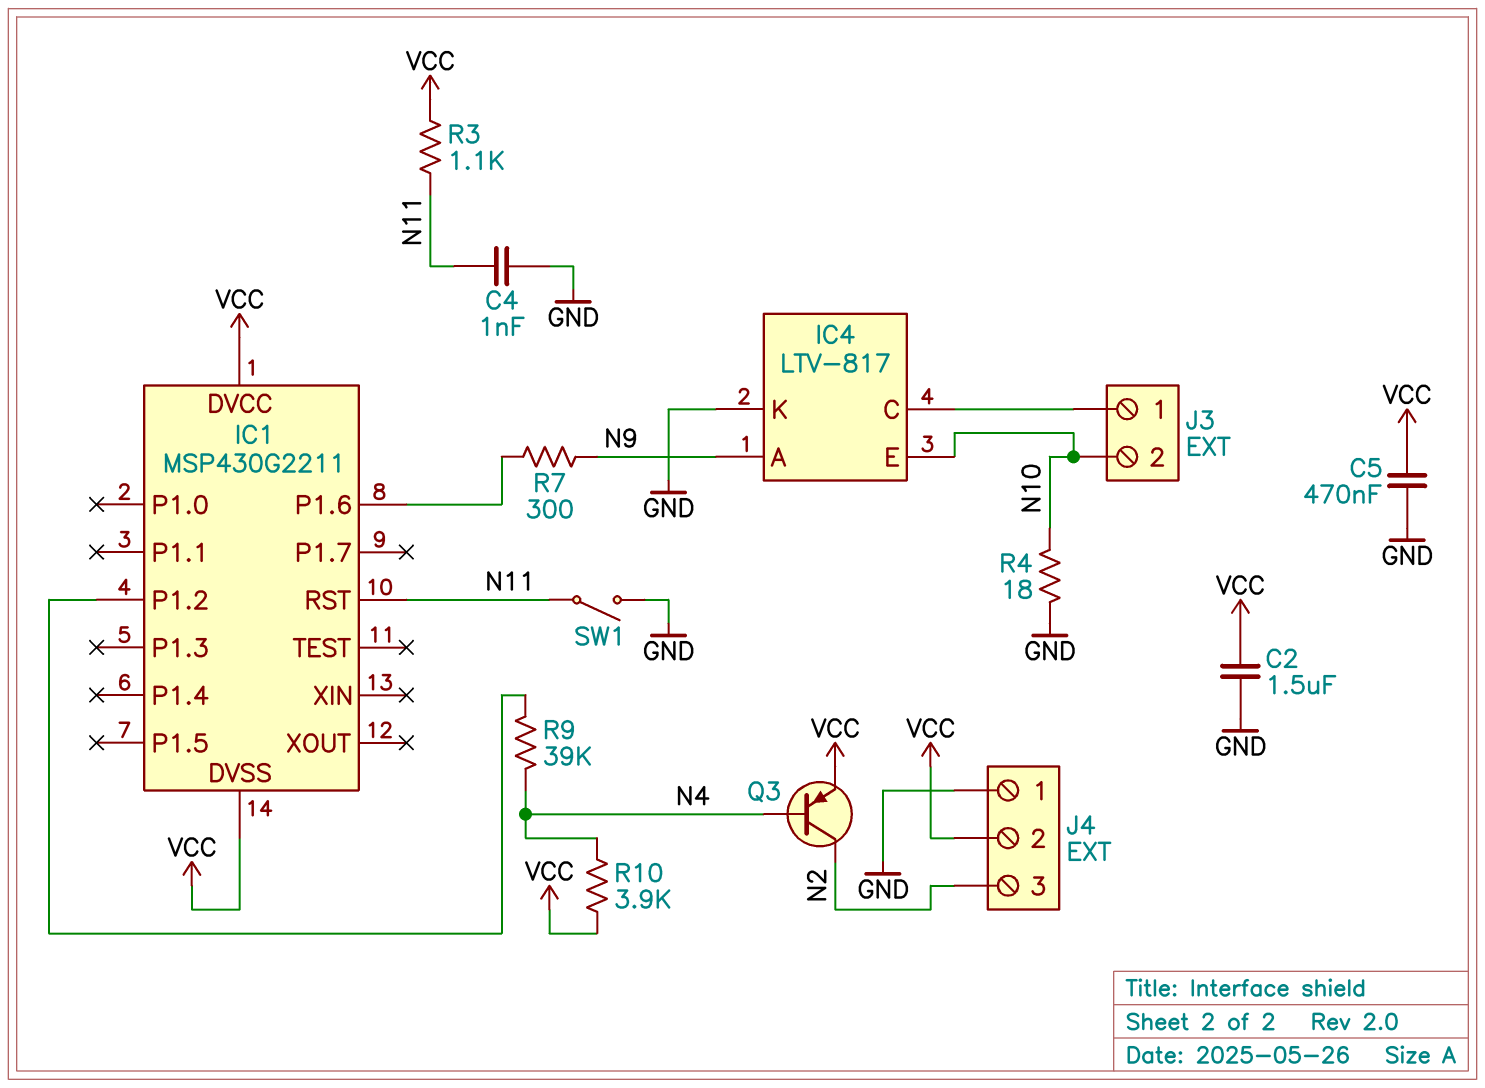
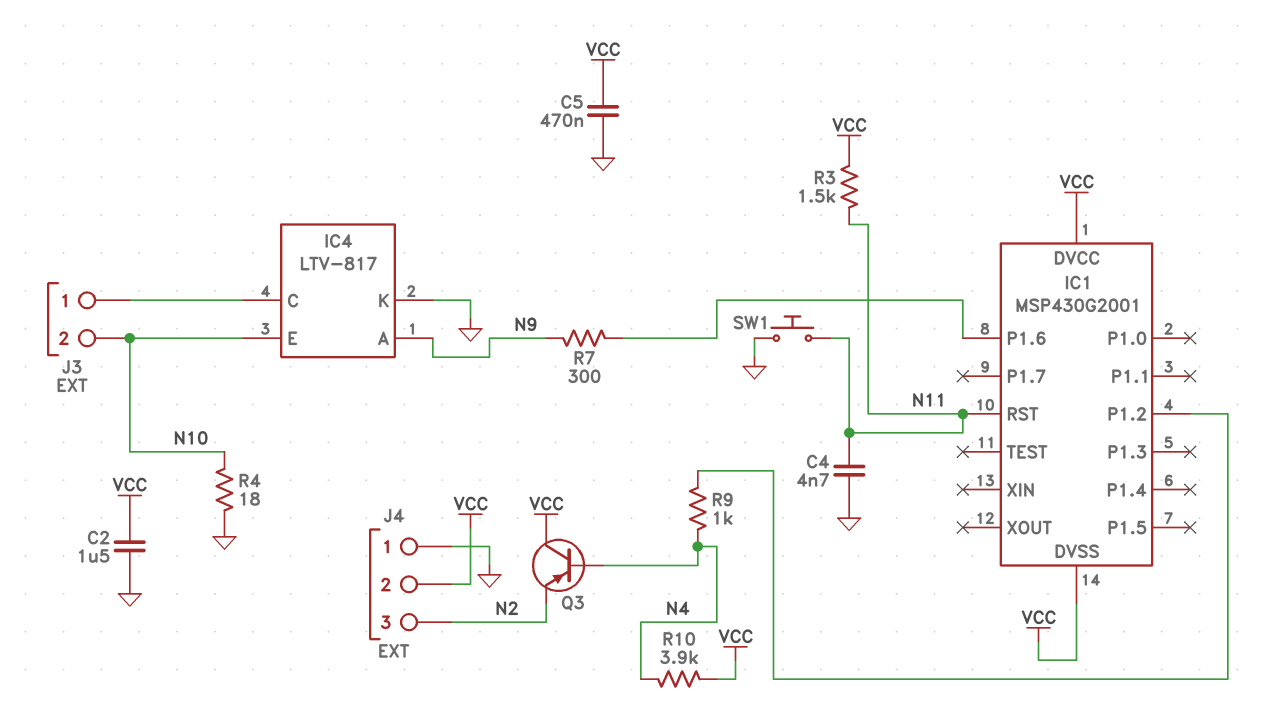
C4: 1nF (GND, N11) -> 4.7nF (GND, N11)
IC1: MSP430G2211 -> MSP430G2001
Q3: PNP (B N4, C N2, E VCC) -> PNP (B N4, C VCC, E N2)
R3: 1.1k (N11, VCC) -> 1.5k (N11, VCC)
R9: 39k (IC1/P1.2, N4) -> 1k (IC1/P1.2, N4)
SW1: switch (GND, N11) -> button (GND, N11)

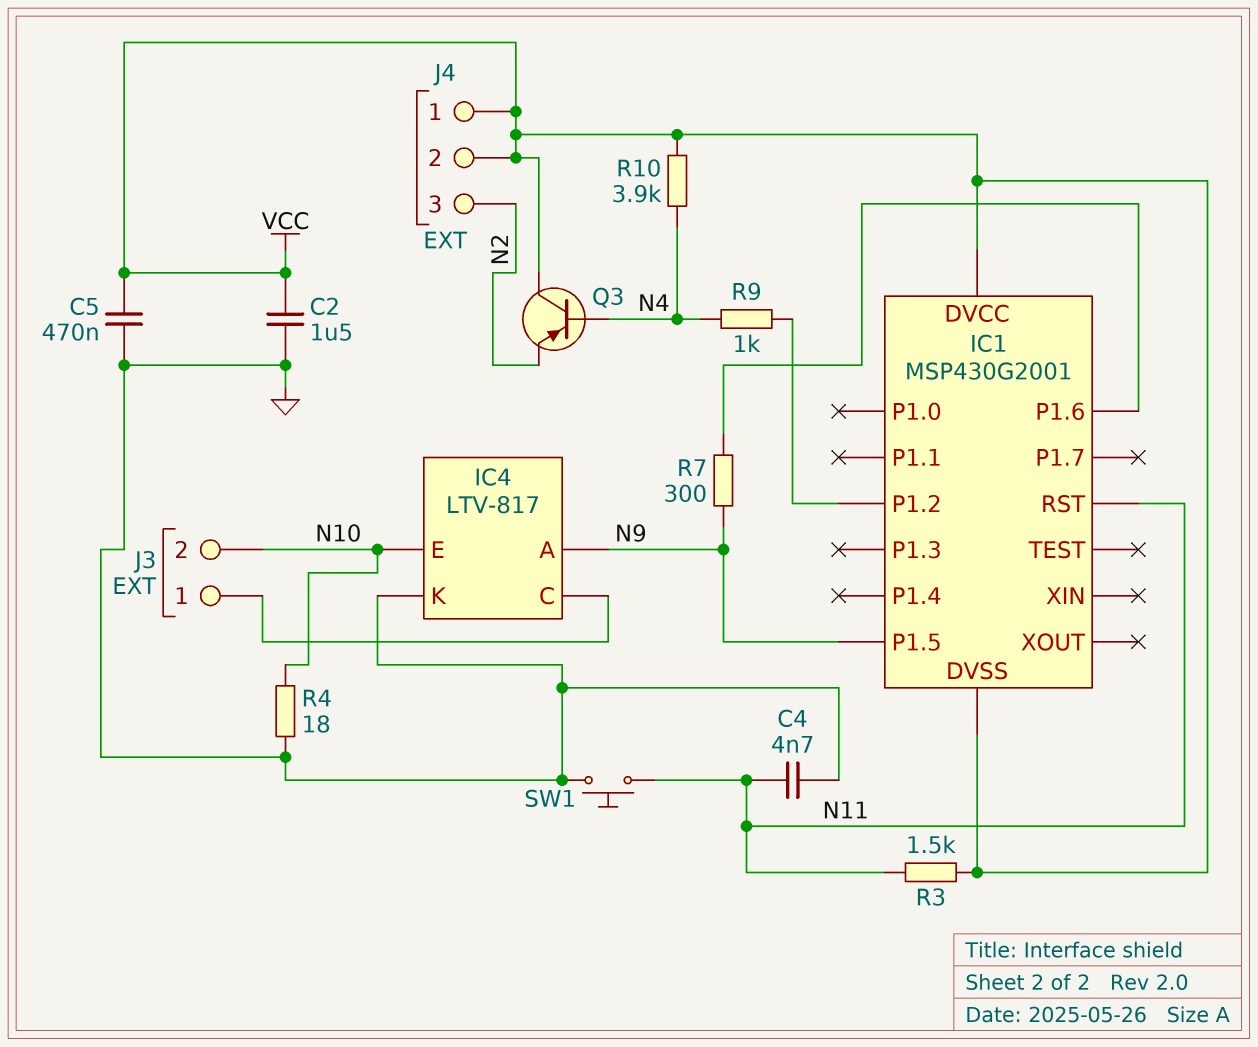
IC1 pin P1.5: none -> N9
J4 pin 1: GND -> VCC

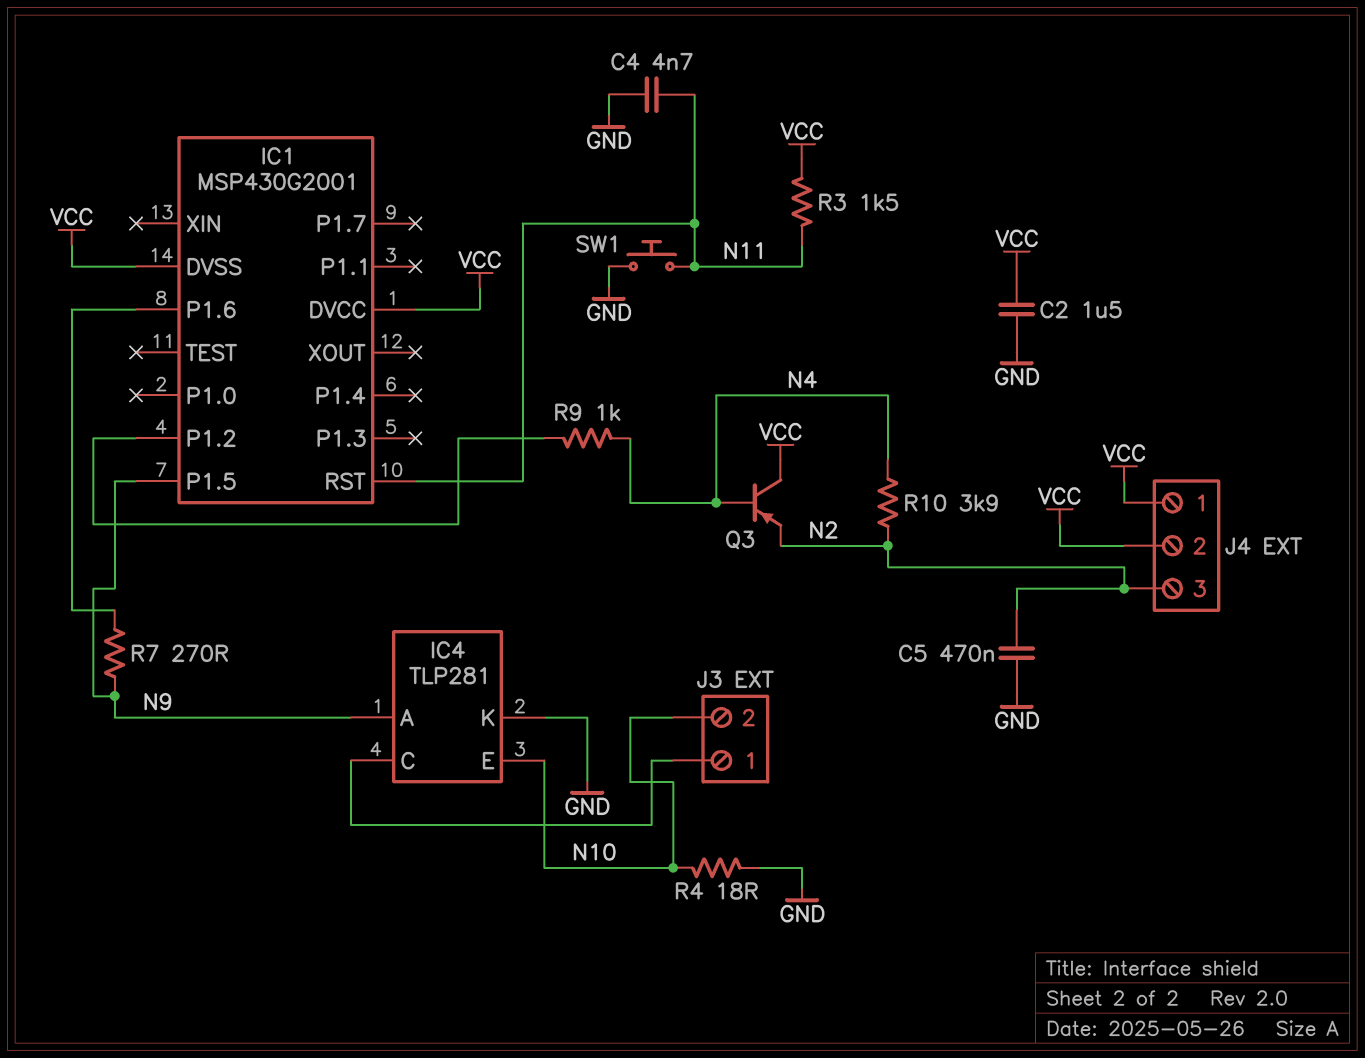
C5: 470nF (GND, VCC) -> 470nF (GND, N2)
IC4: LTV-817 -> TLP281
R7: 300 (IC1/P1.6, N9) -> 270 (IC1/P1.6, N9)
R10: 3.9k (N4, VCC) -> 3.9k (N2, N4)

